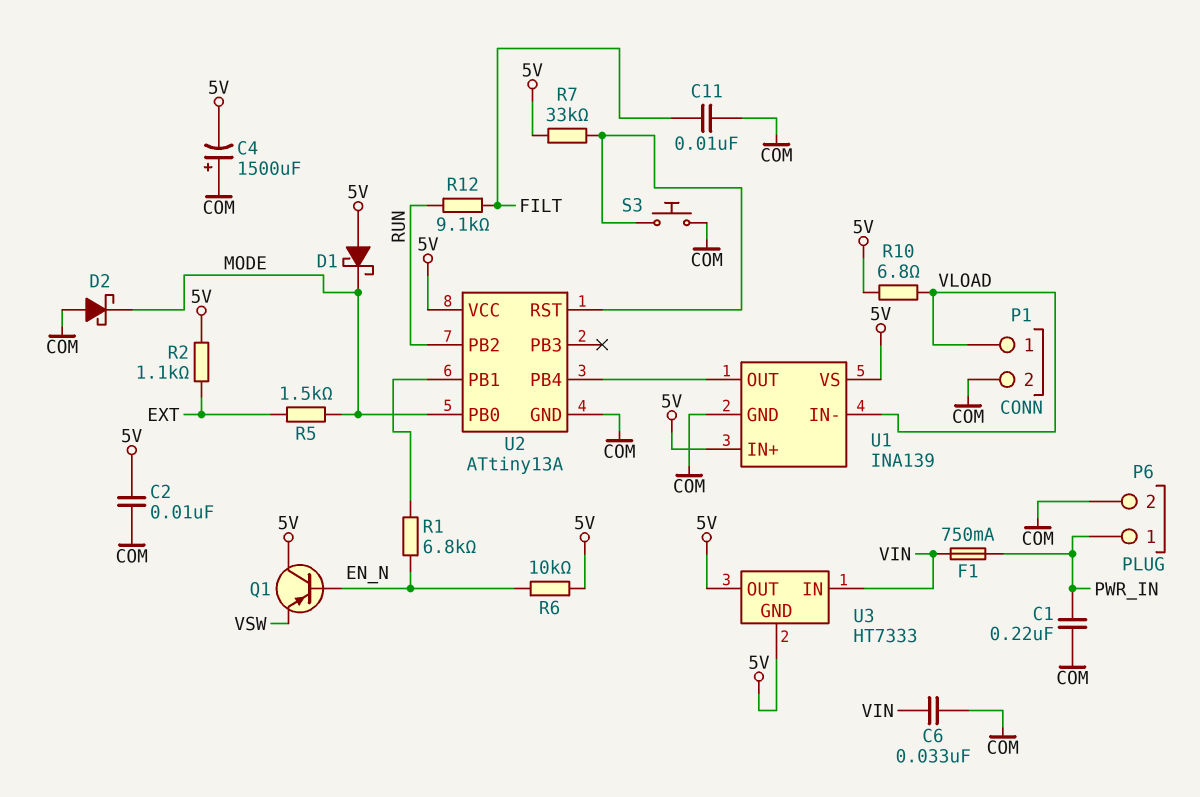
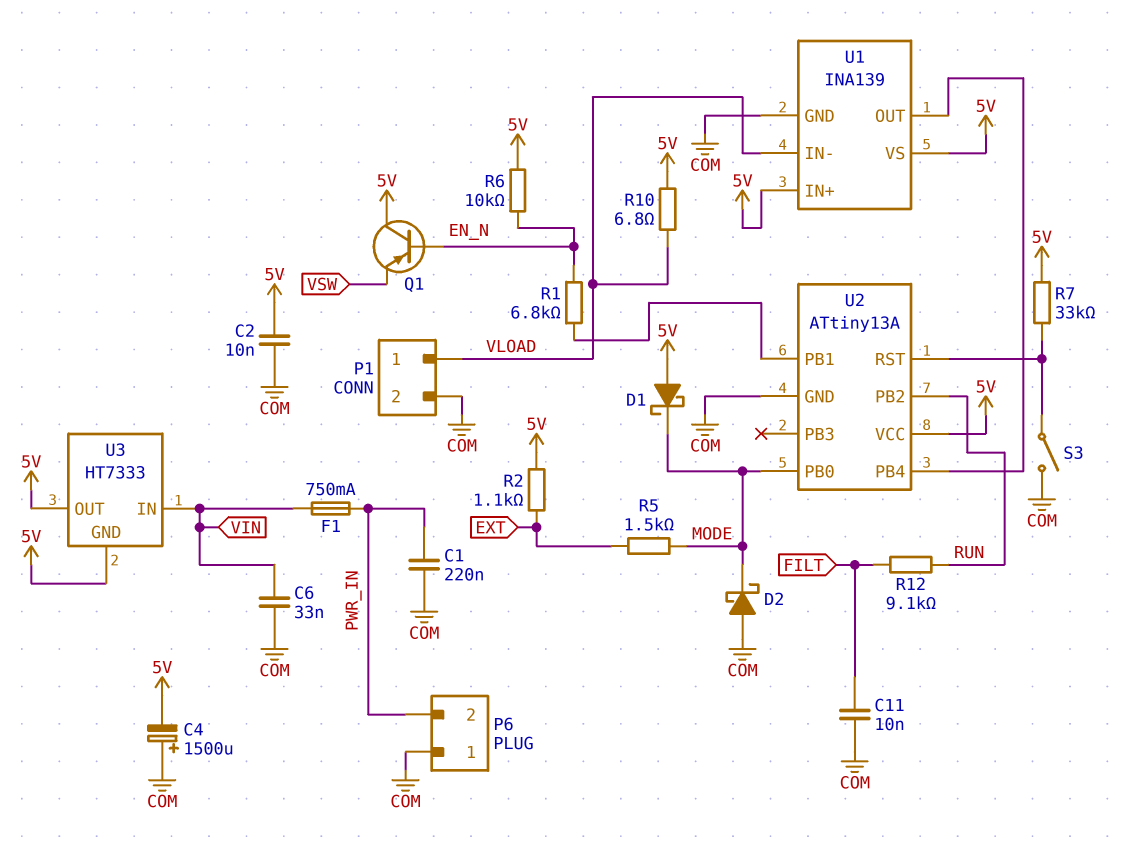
P6 pin 1: PWR_IN -> COM
P6 pin 2: COM -> PWR_IN
S3: button (COM, U2/RST) -> switch (COM, U2/RST)

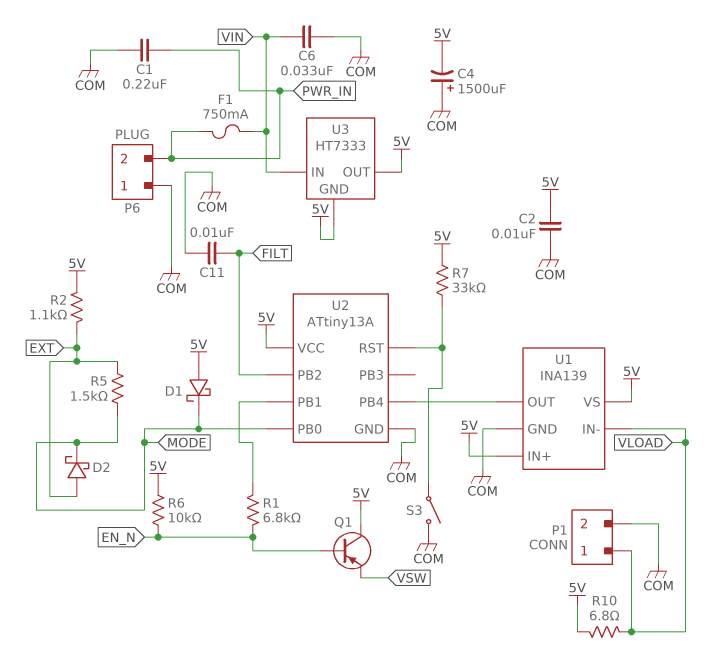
D2: schottky (A COM, K MODE) -> schottky (A EXT, K MODE)
R12: 9.1k (FILT, RUN) -> none
U2 pin PB2: RUN -> FILT

